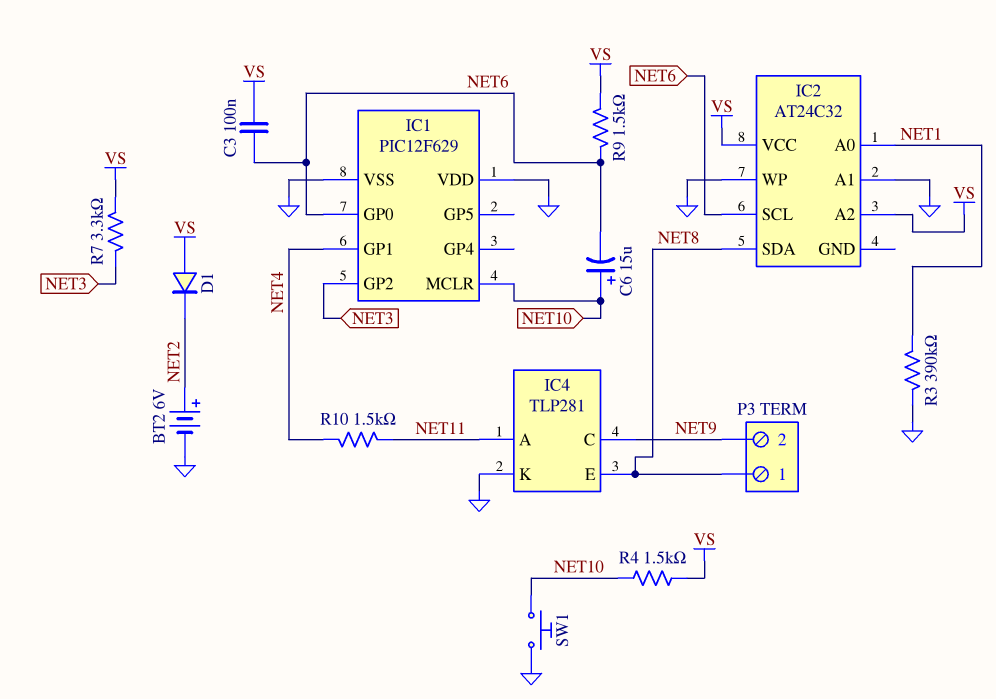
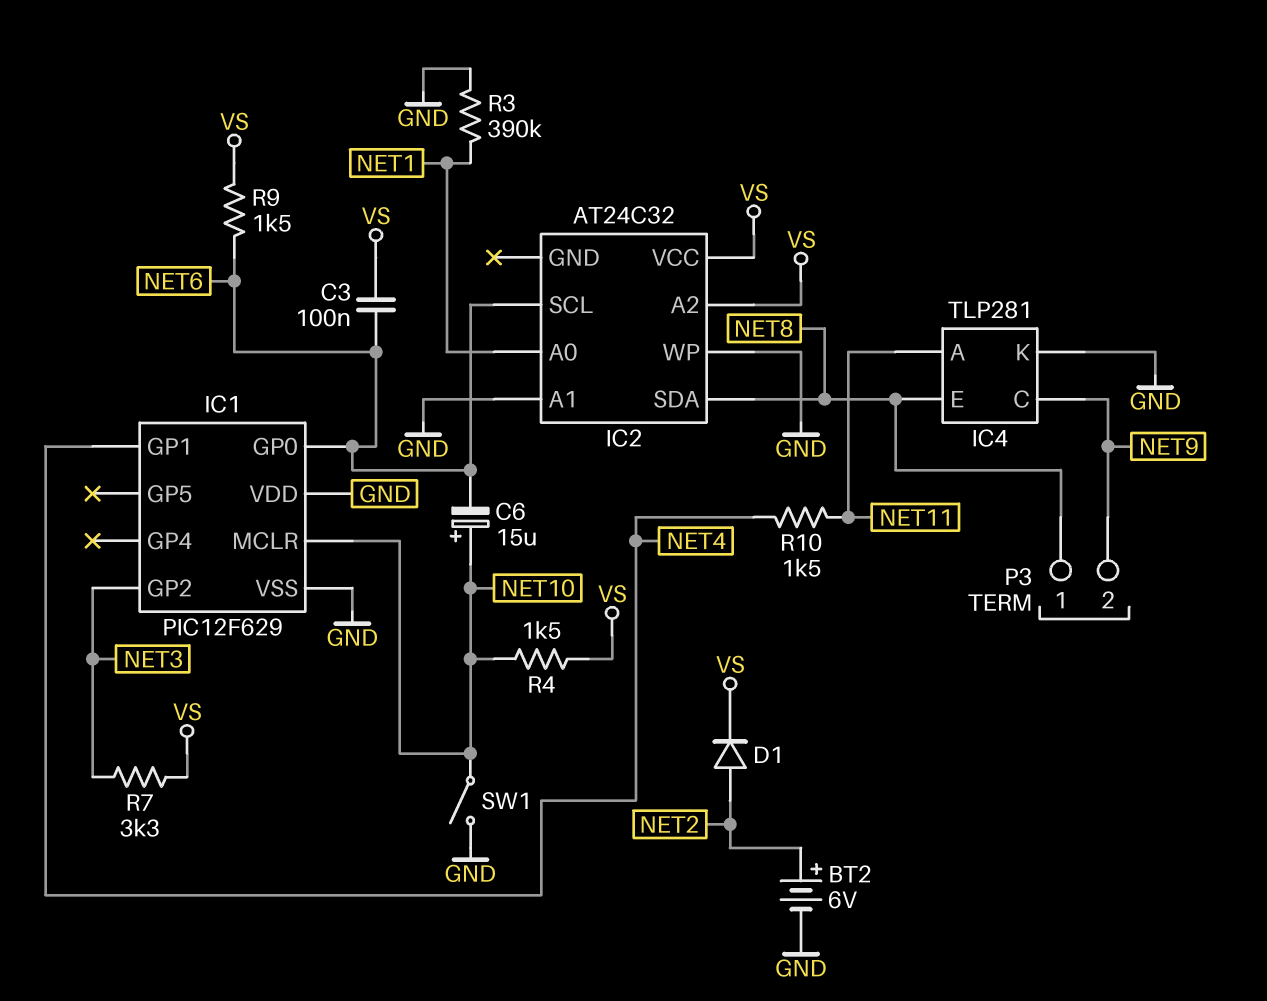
D1: diode (A VS, K NET2) -> diode (A NET2, K VS)
SW1: button (GND, NET10) -> switch (GND, NET10)

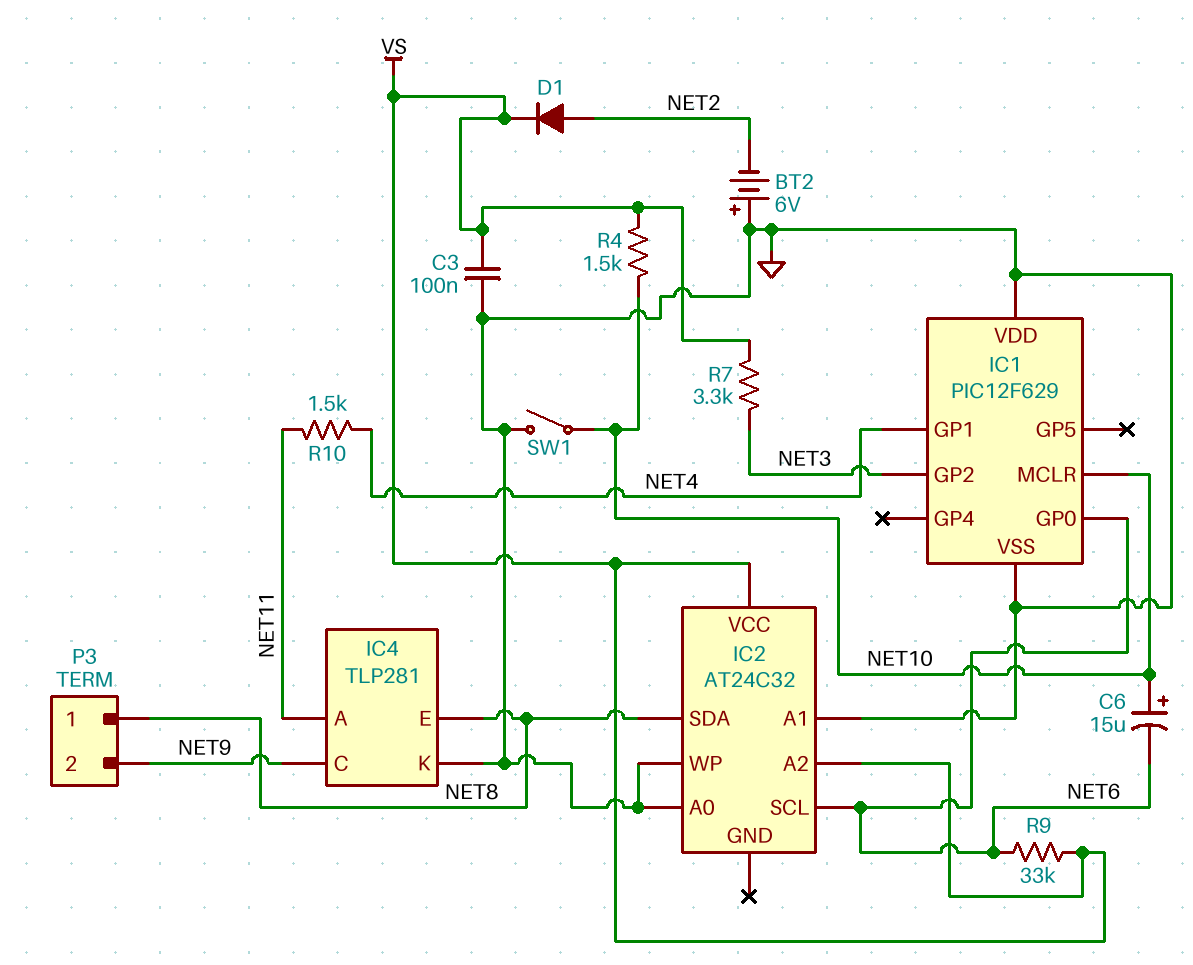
BT2: 6V (plus NET2, minus GND) -> 6V (plus GND, minus NET2)
C3: 100nF (NET6, VS) -> 100nF (GND, VS)
IC2 pin A0: NET1 -> GND
R3: 390k (GND, NET1) -> none
R9: 1.5k (NET6, VS) -> 33k (NET6, VS)

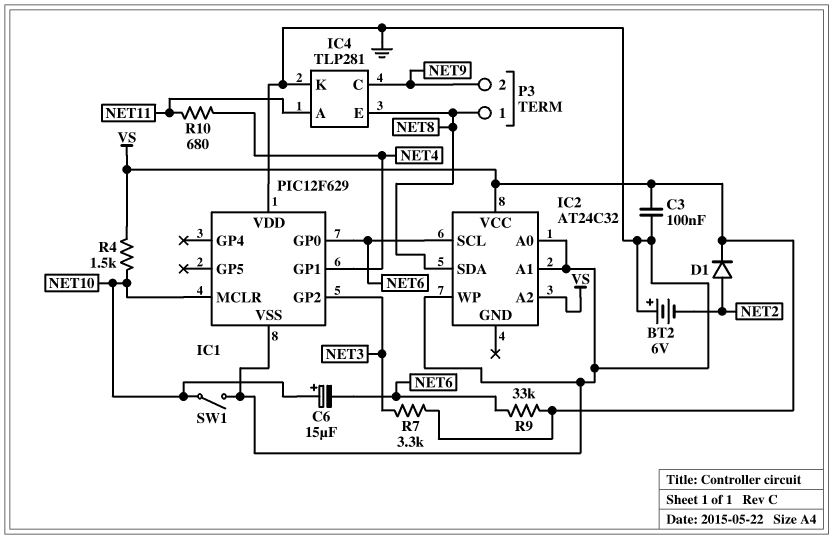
R10: 1.5k (NET4, NET11) -> 680 (NET4, NET11)

